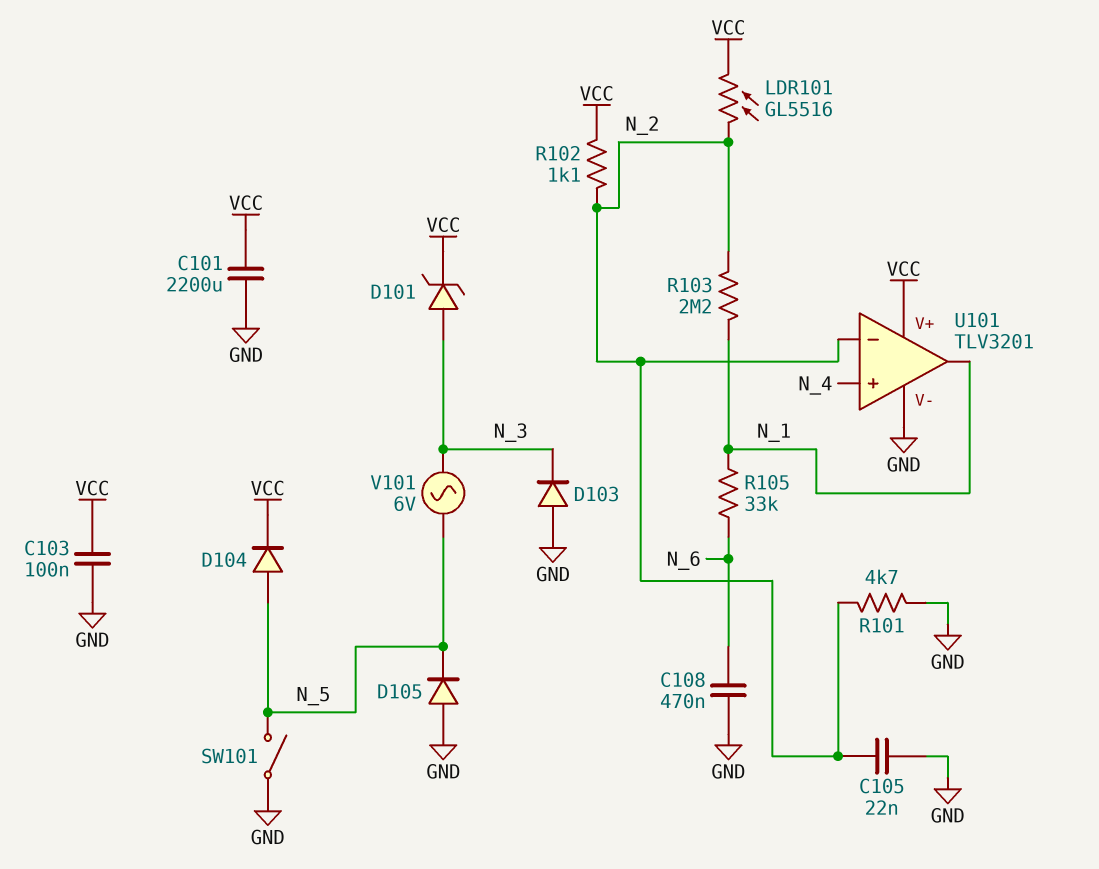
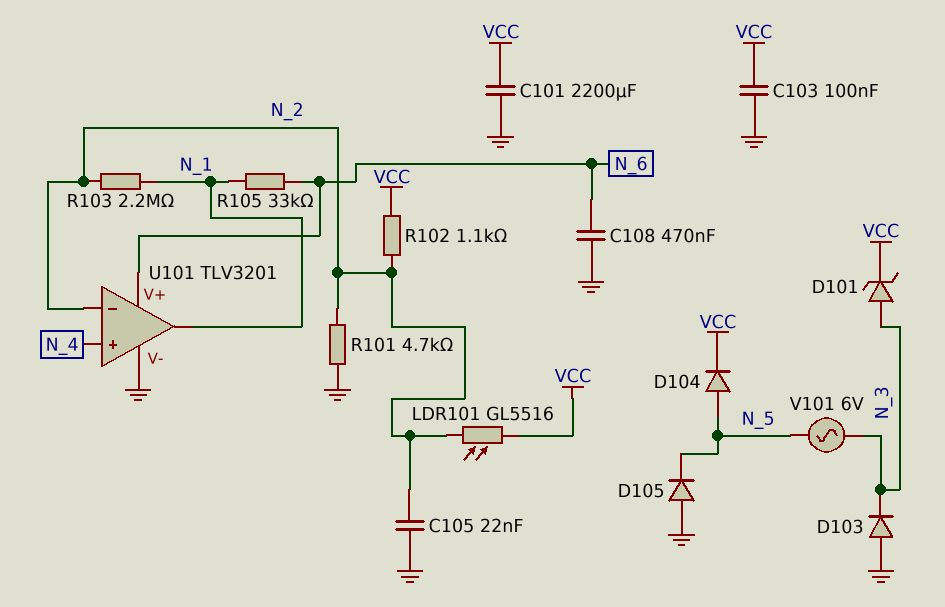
SW101: switch (GND, N_5) -> none
U101 pin V+: VCC -> N_6

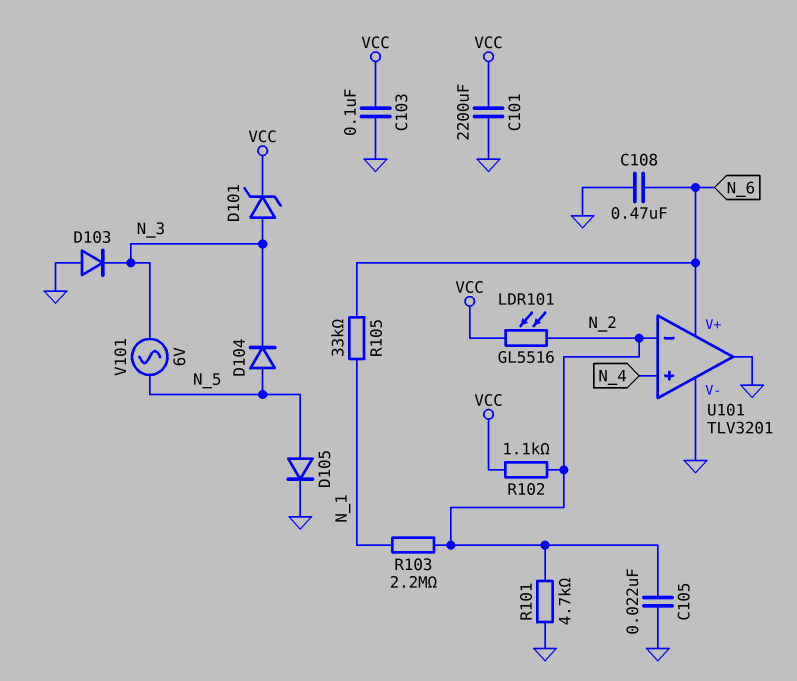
D104: diode (A N_5, K VCC) -> diode (A N_5, K N_3)
D105: diode (A GND, K N_5) -> diode (A N_5, K GND)
U101 pin out: N_1 -> GND

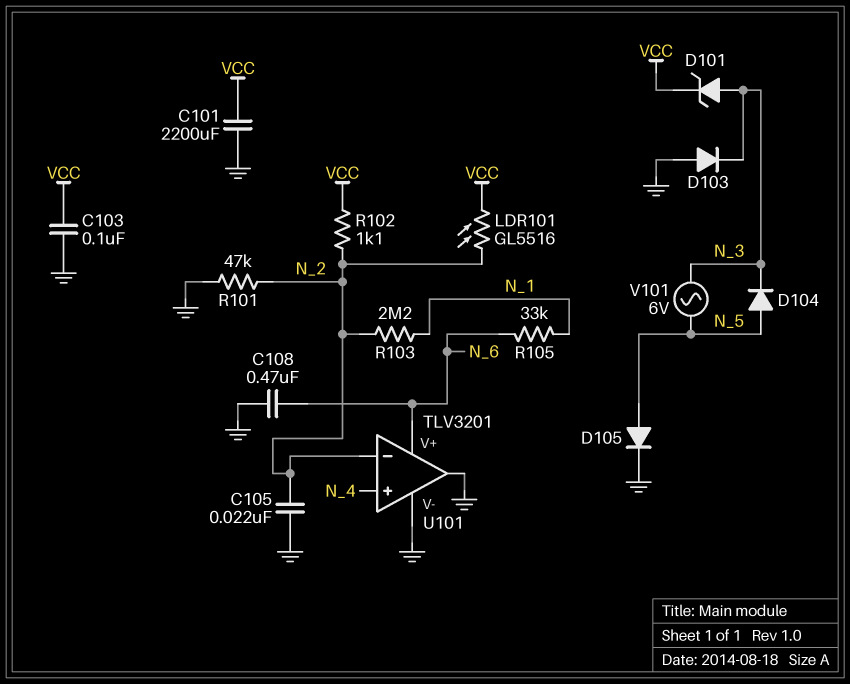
R101: 4.7k (GND, N_2) -> 47k (GND, N_2)

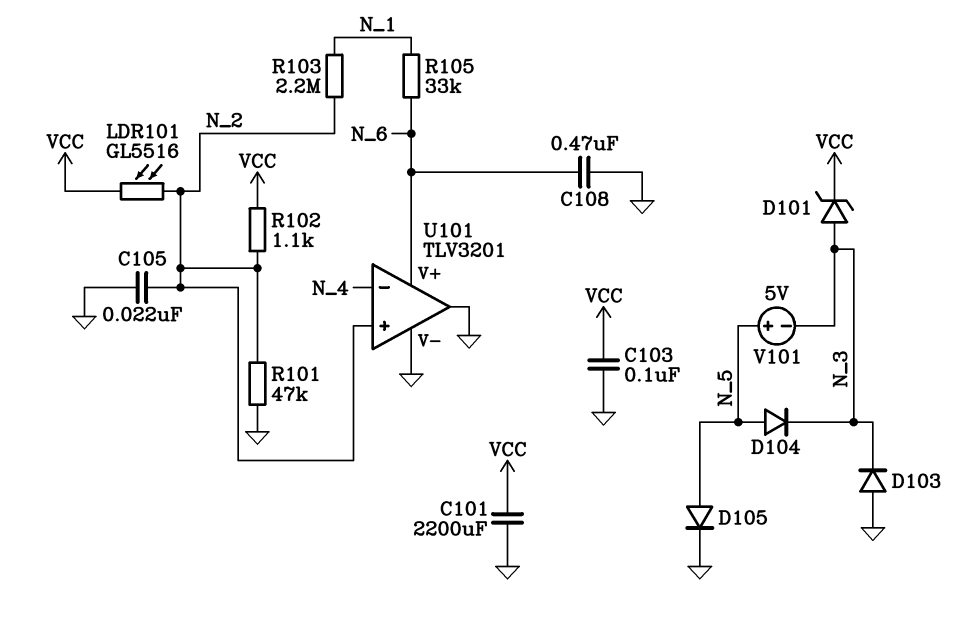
U101 pin in+: N_4 -> N_2
U101 pin in-: N_2 -> N_4
V101: AC 6V (N_3, N_5) -> 5V (plus N_5, minus N_3)

